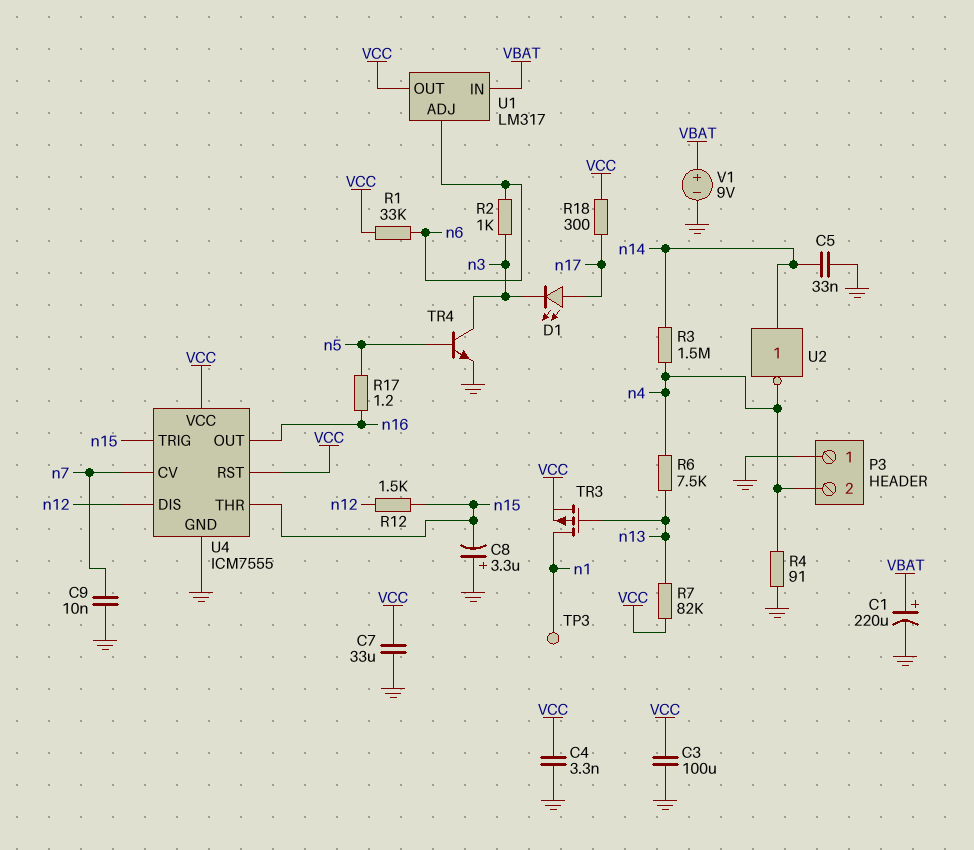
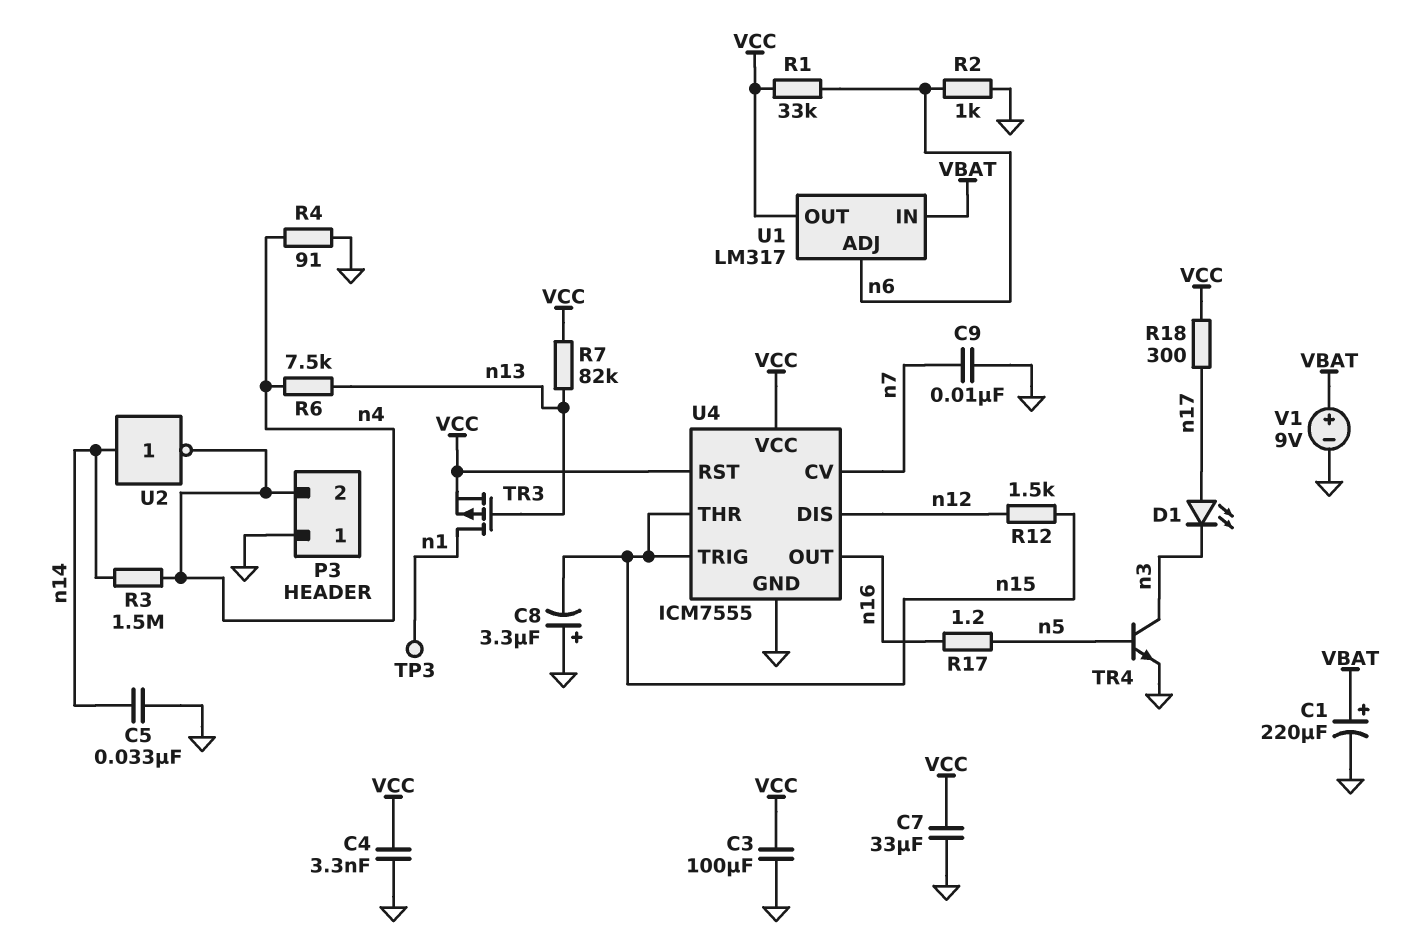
R2: 1k (n3, n6) -> 1k (GND, n6)

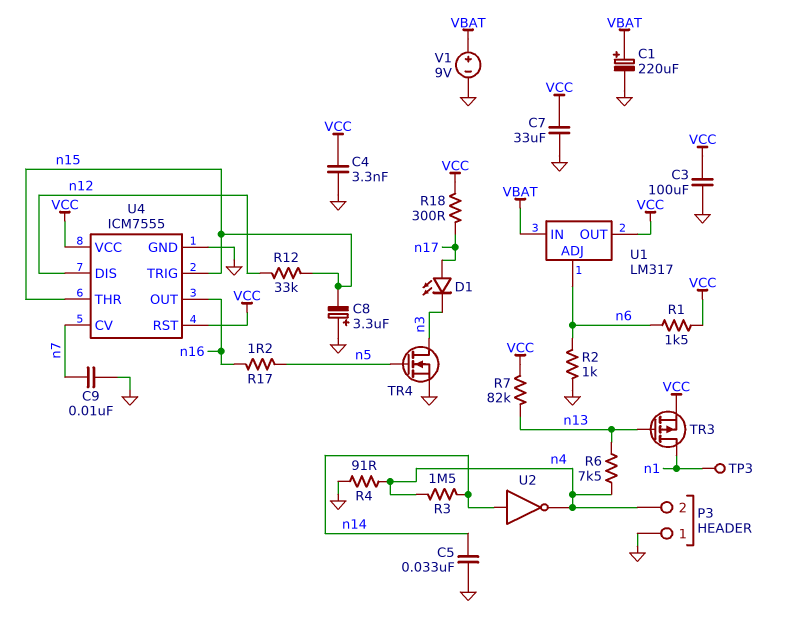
R1: 33k (VCC, n6) -> 1.5k (VCC, n6)
R12: 1.5k (n12, n15) -> 33k (n12, n15)
TR4: NPN (B n5, C n3, E GND) -> NMOS (G n5, D n3, S GND)

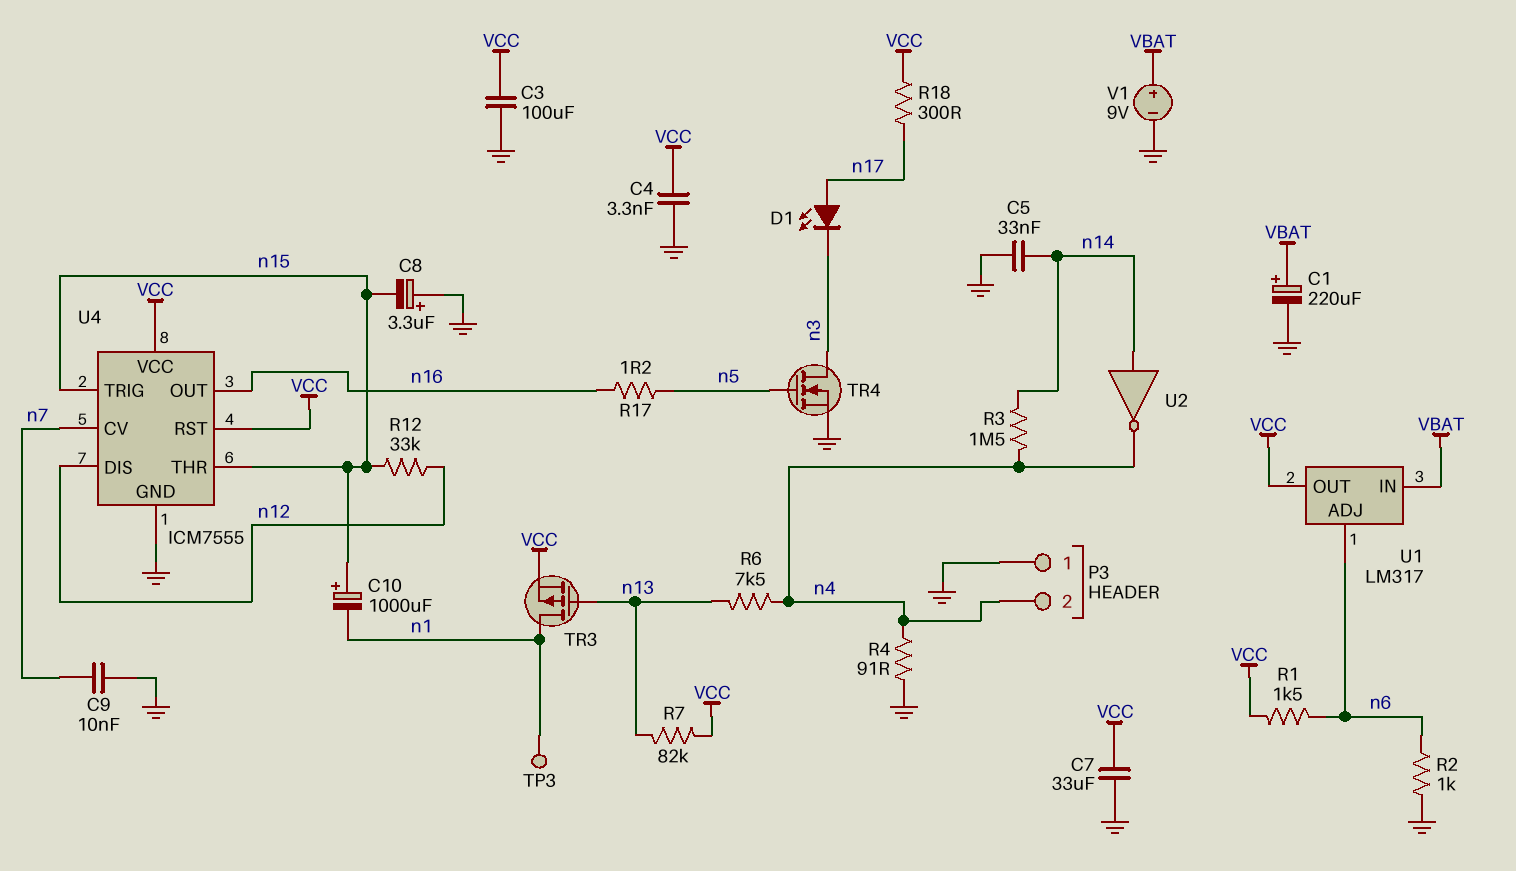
C10: none -> 1000uF (plus n15, minus n1)

